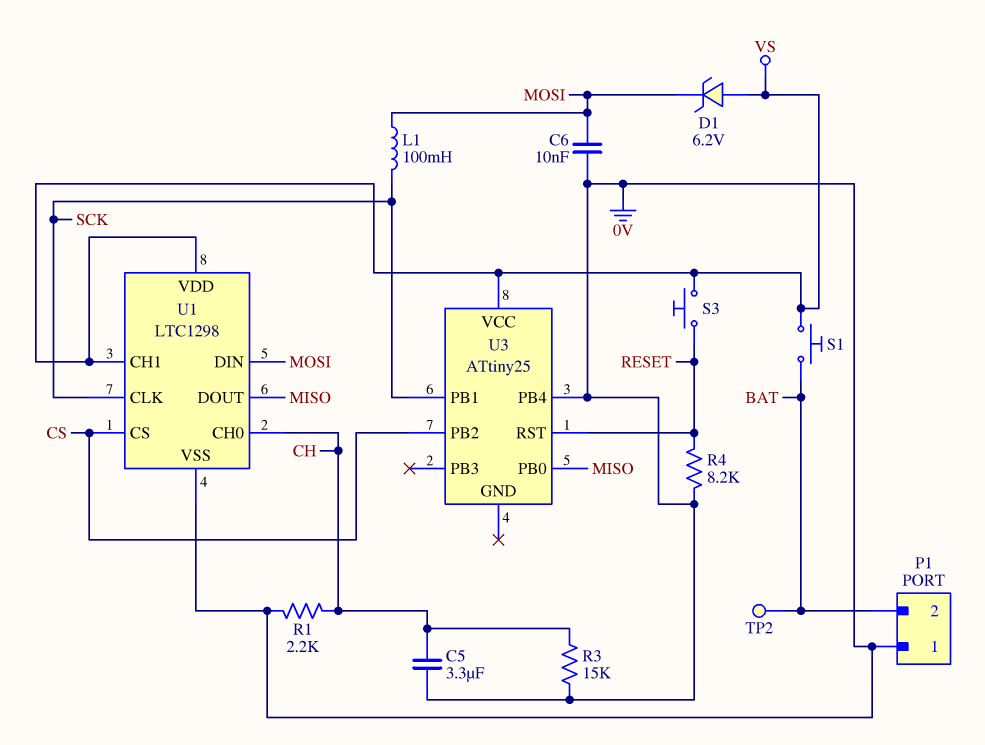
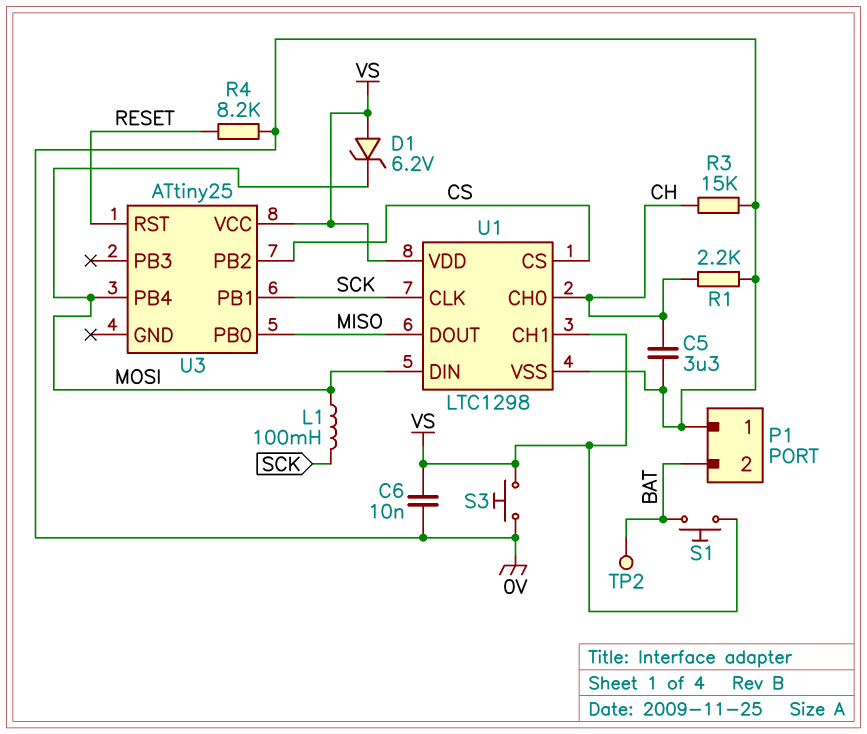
C6: 10nF (0V, MOSI) -> 10nF (0V, VS)
S3: button (RESET, VS) -> button (0V, VS)
U3 pin PB4: 0V -> MOSI

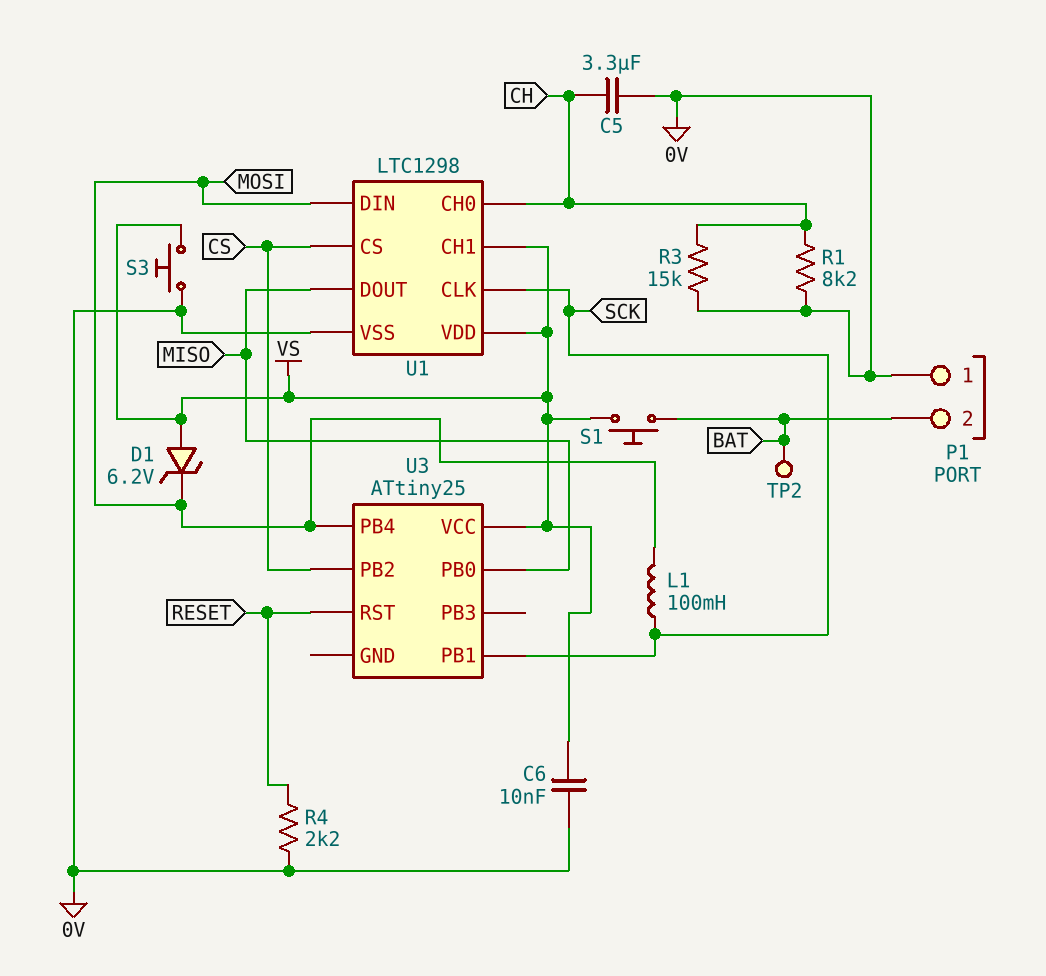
R1: 2.2k (0V, CH) -> 8.2k (0V, CH)
R4: 8.2k (0V, RESET) -> 2.2k (0V, RESET)

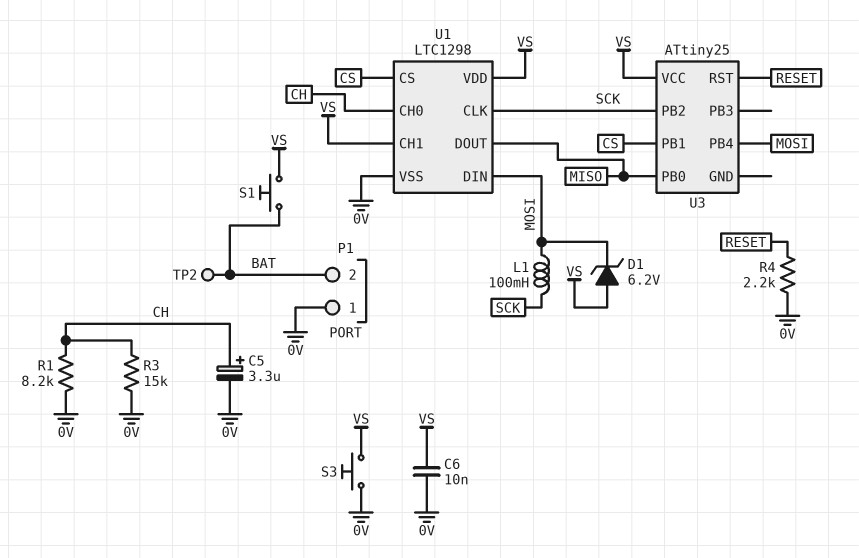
C5: 3.3uF (0V, CH) -> 3.3uF (plus CH, minus 0V)
U3 pin PB1: SCK -> CS
U3 pin PB2: CS -> SCK

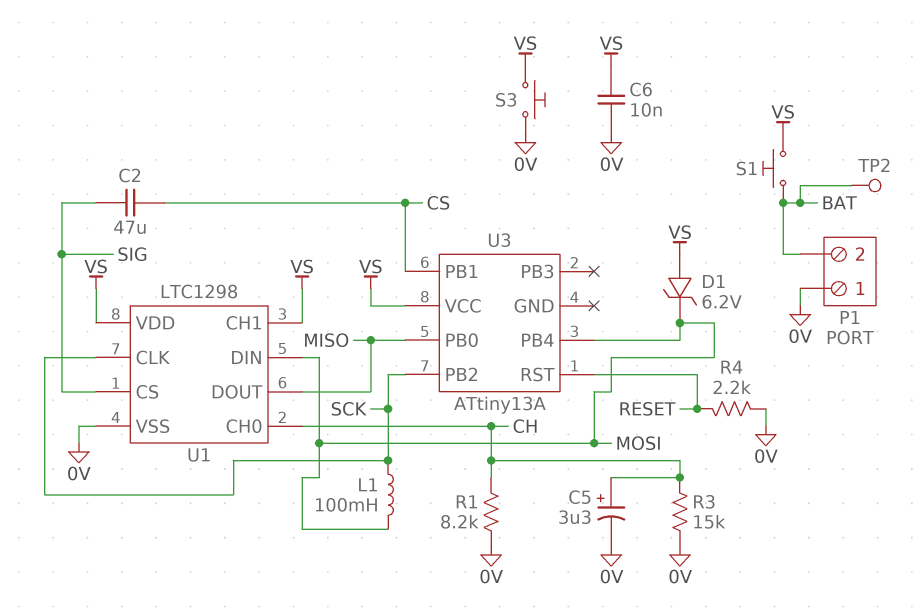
C2: none -> 47uF (CS, SIG)
U1 pin CS: CS -> SIG
U3: ATtiny25 -> ATtiny13A

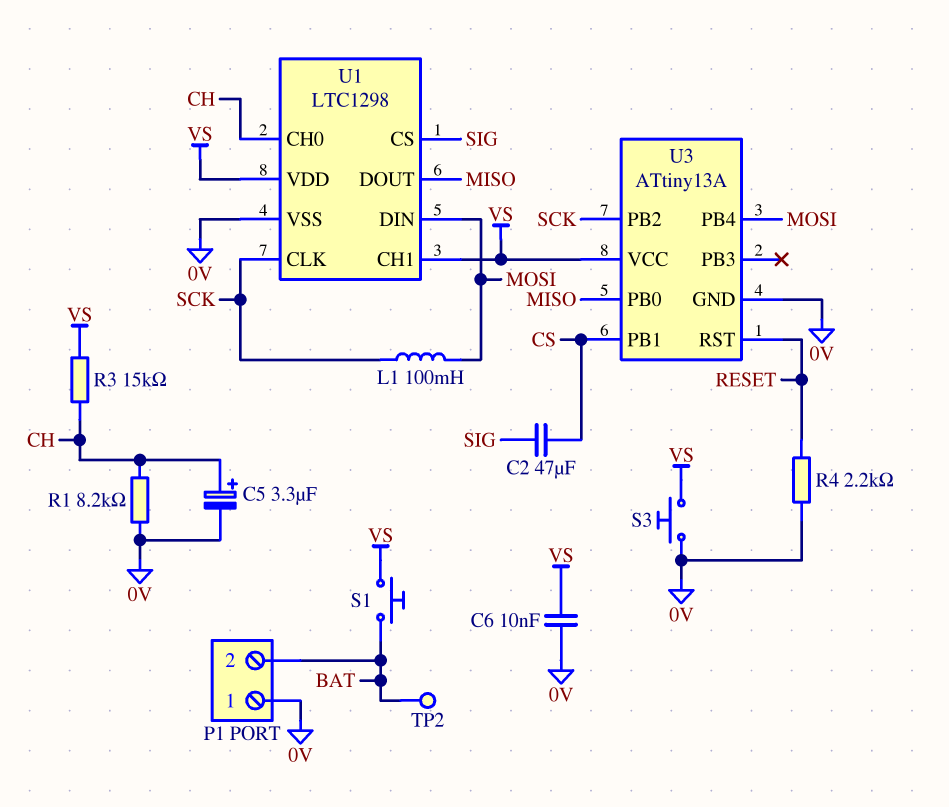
D1: zener 6.2V (A VS, K MOSI) -> none
R3: 15k (0V, CH) -> 15k (CH, VS)
U3 pin GND: none -> 0V

